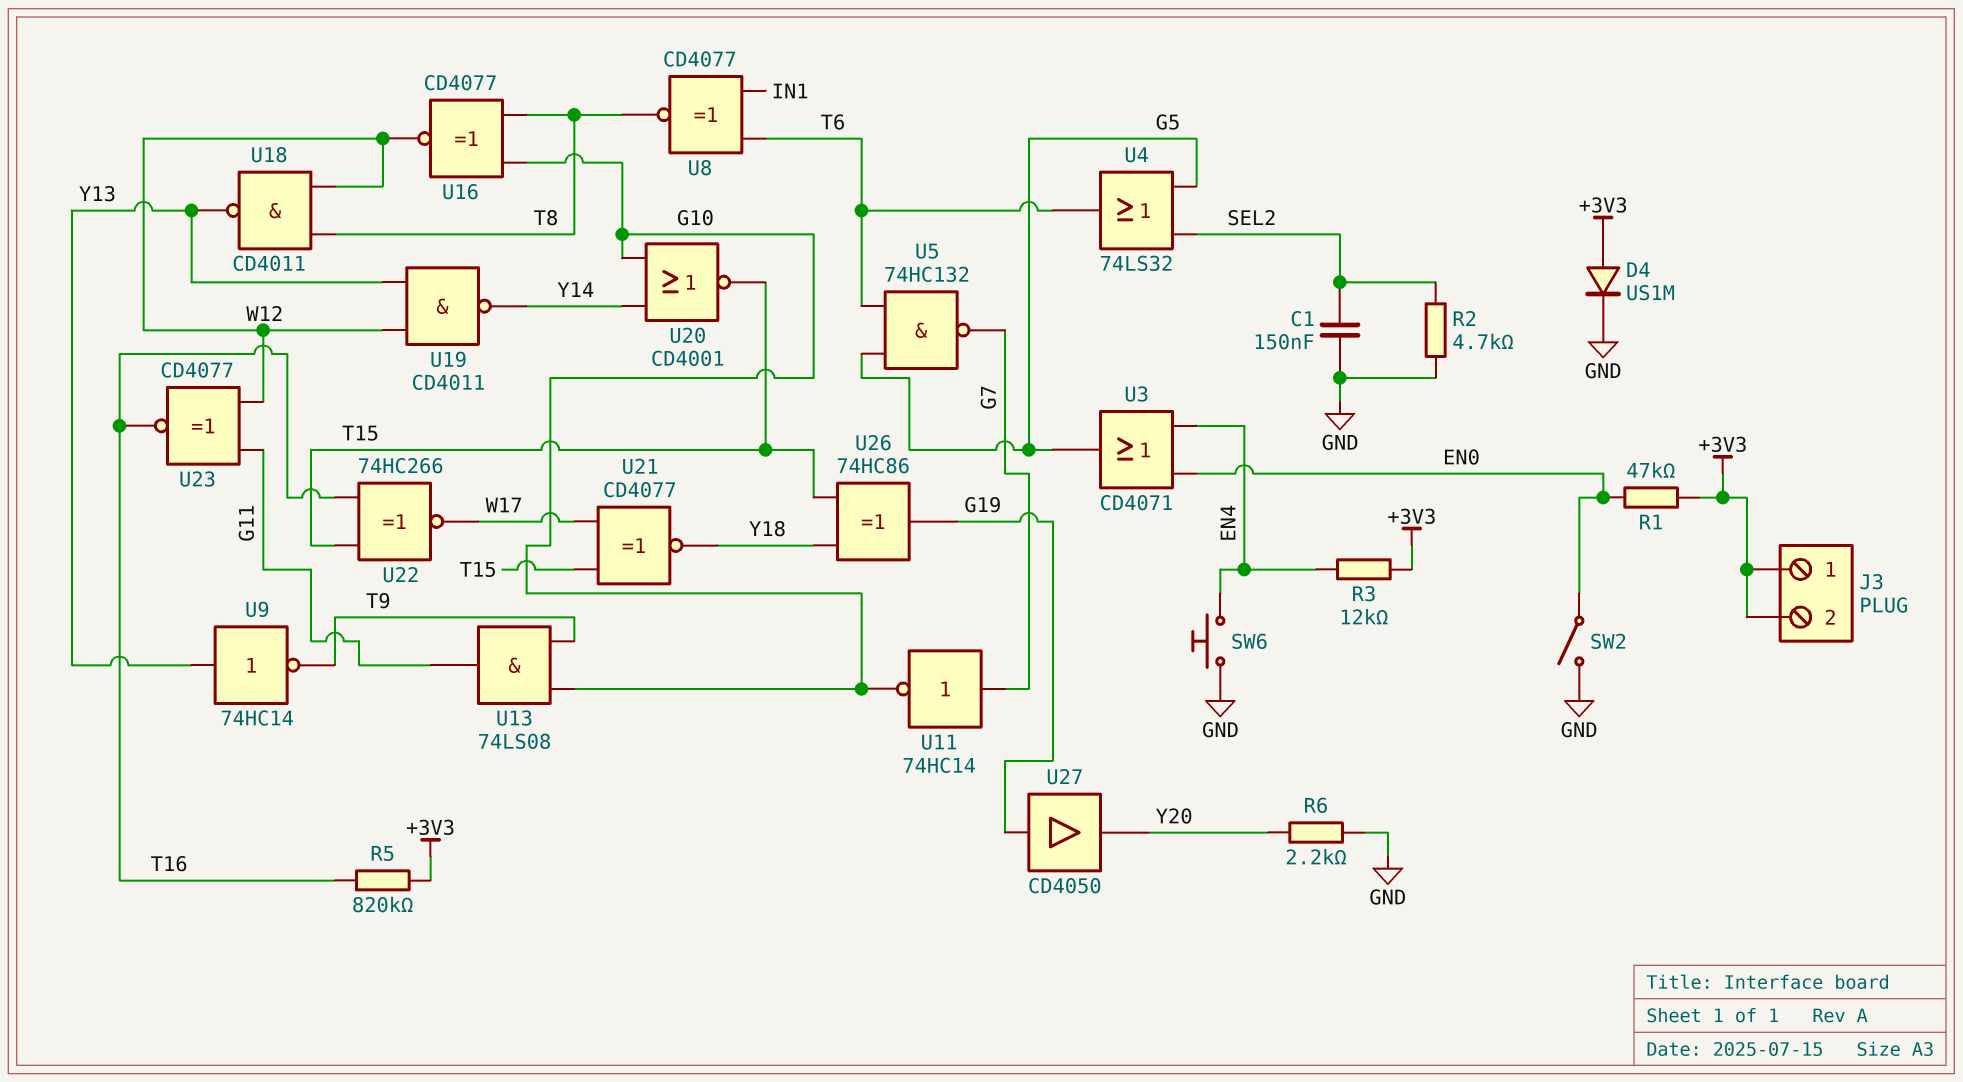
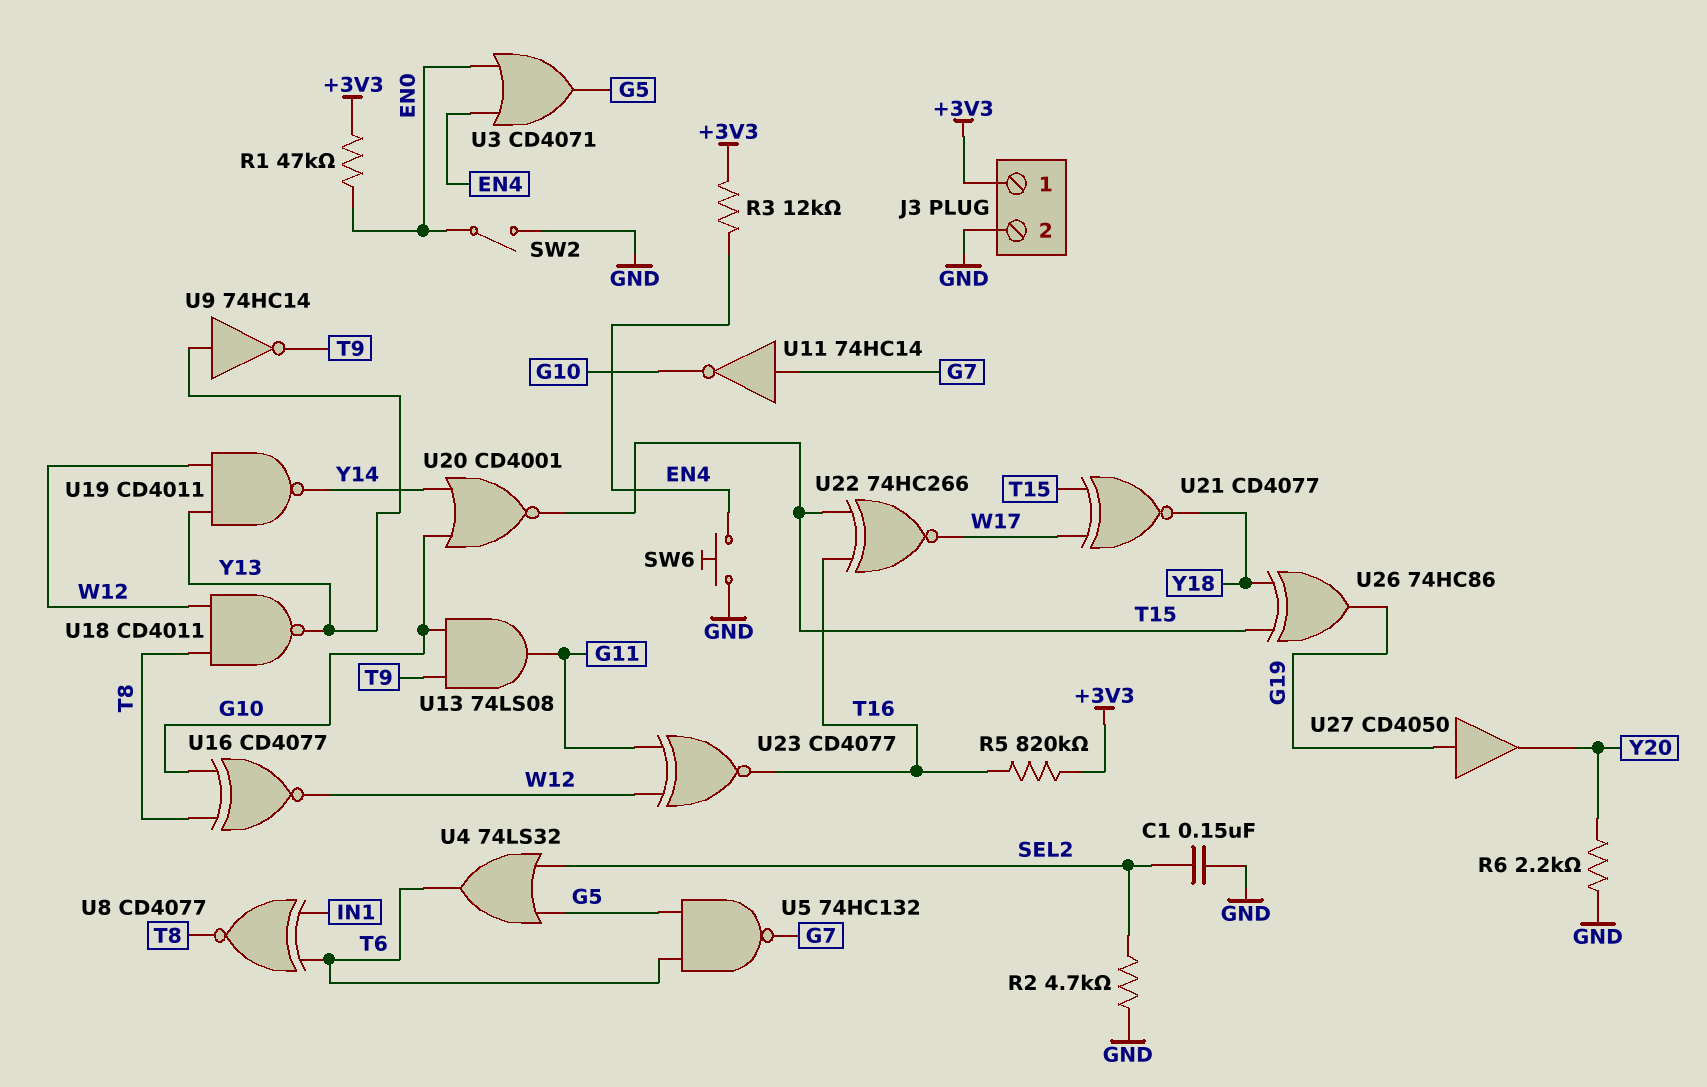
D4: diode US1M (A +3V3, K GND) -> none
J3 pin 2: +3V3 -> GND

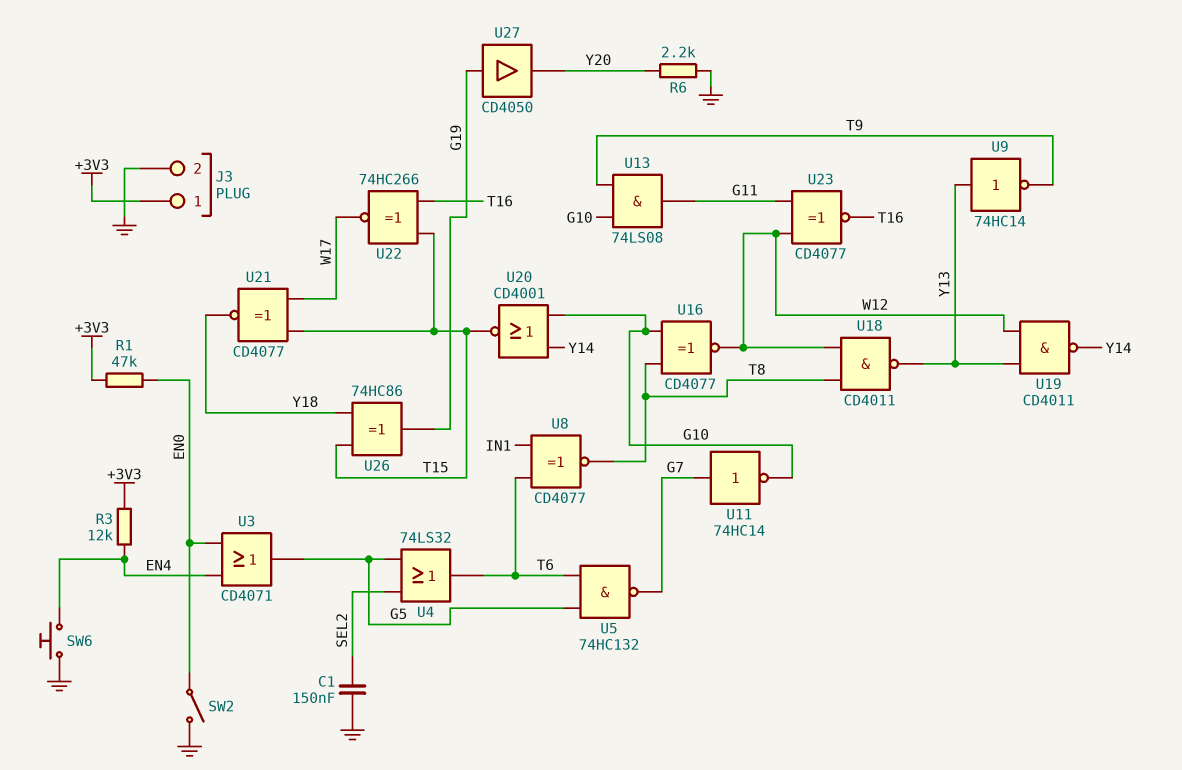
R2: 4.7k (GND, SEL2) -> none
R5: 820k (+3V3, T16) -> none

